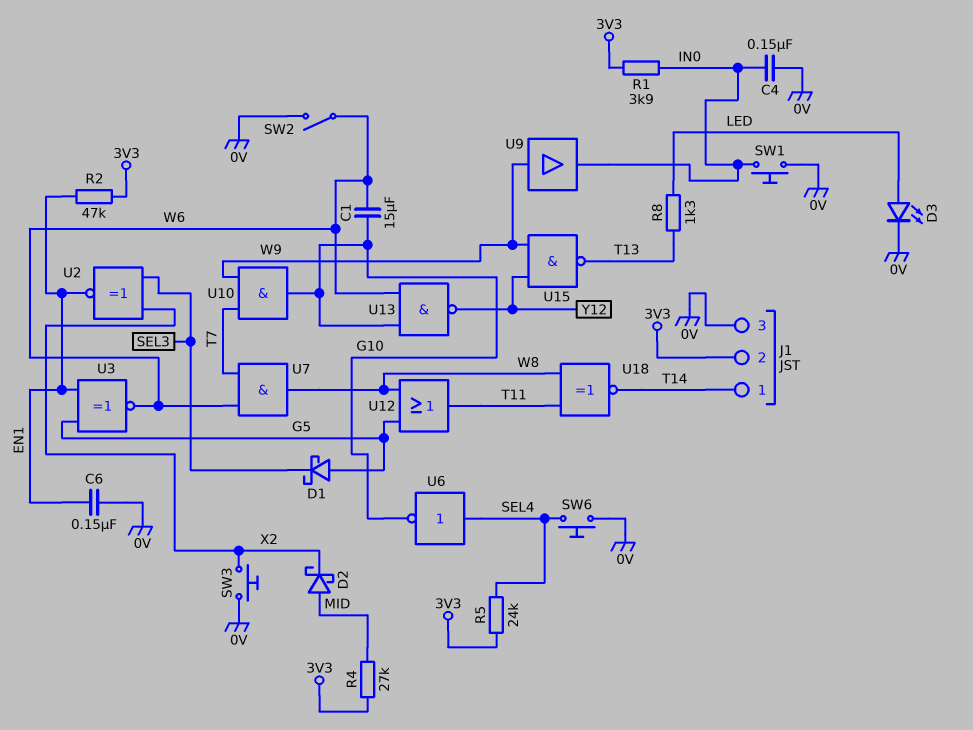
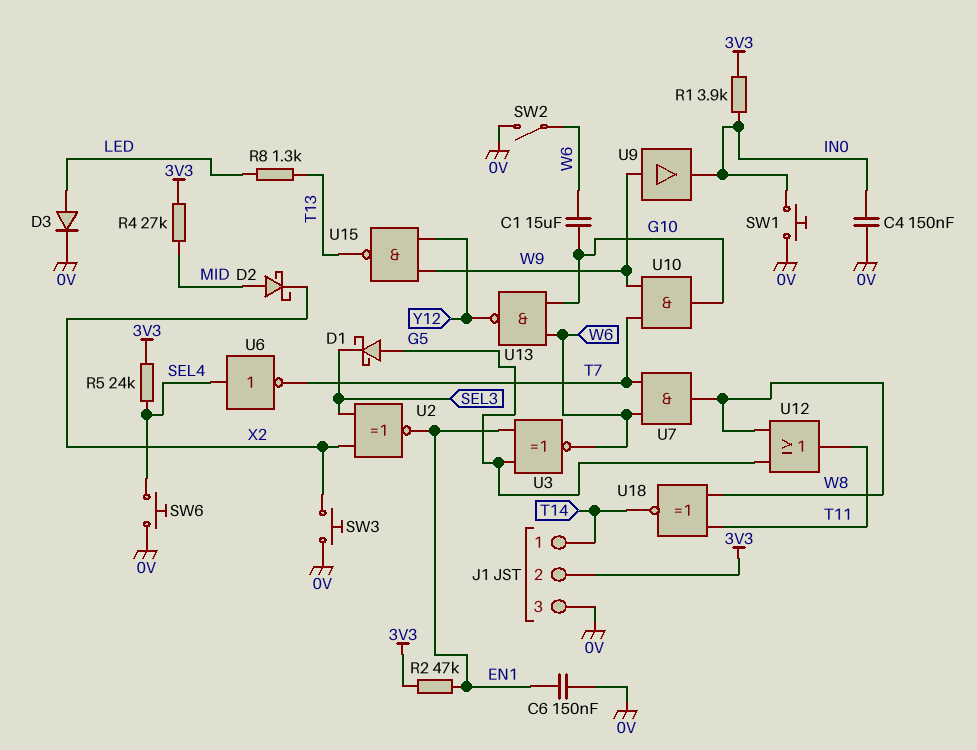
D3: LED (A LED, K 0V) -> diode (A LED, K 0V)
U6: NOT (in SEL4, out G10) -> NOT (in SEL4, out T7)

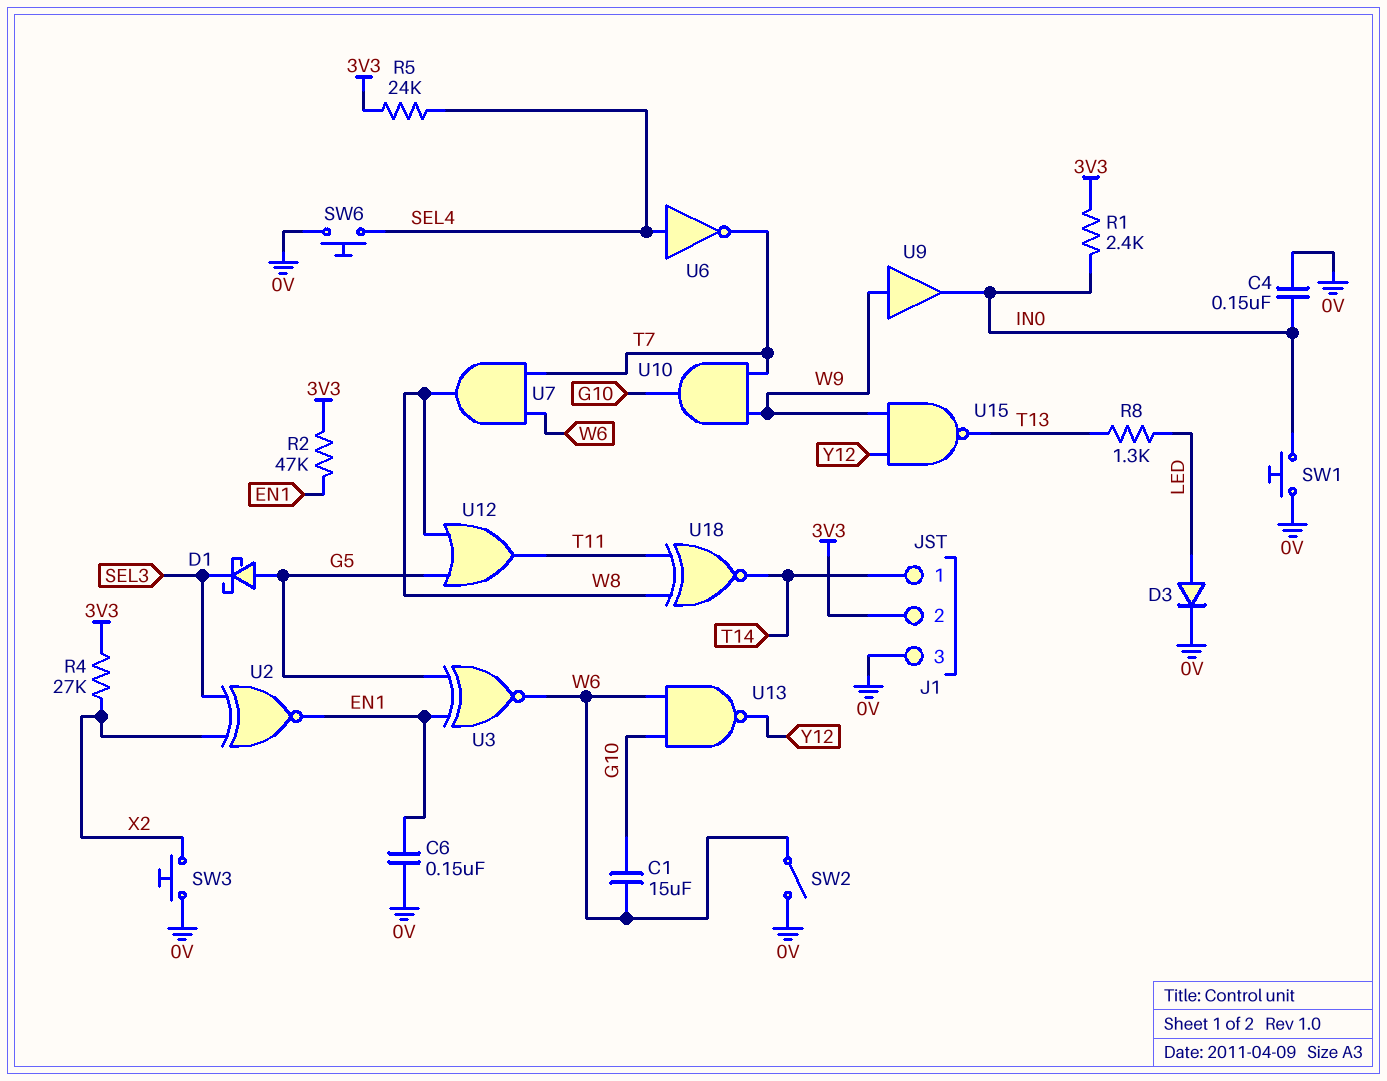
D2: schottky (A MID, K X2) -> none
R1: 3.9k (3V3, IN0) -> 2.4k (3V3, IN0)
R4: 27k (3V3, MID) -> 27k (3V3, X2)

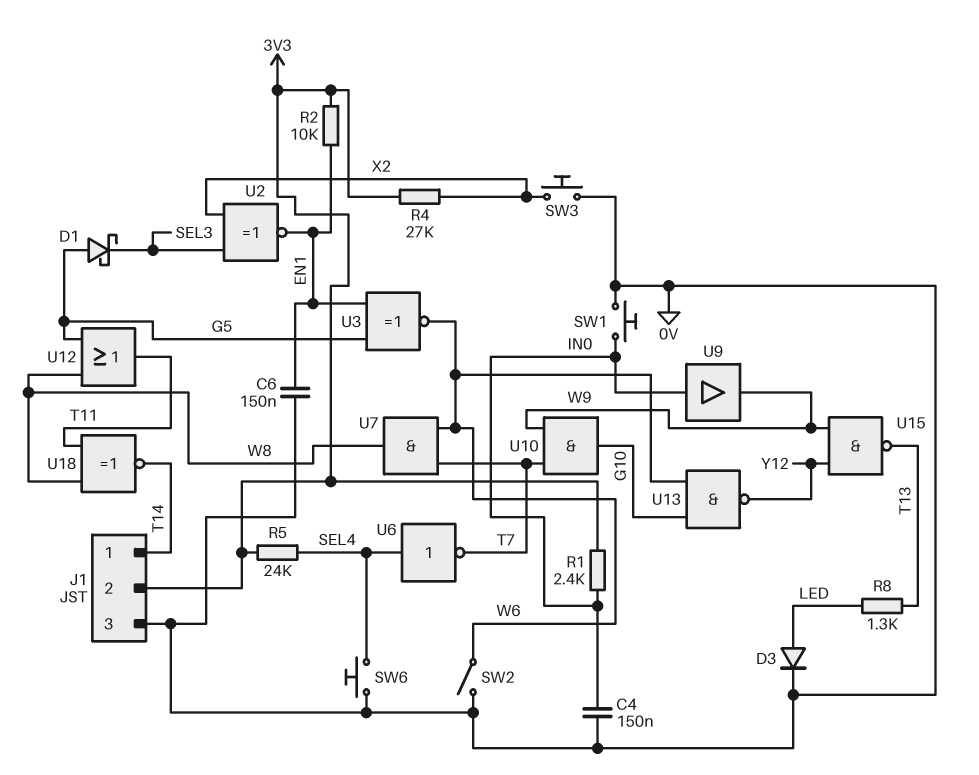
C1: 15uF (G10, W6) -> none
R2: 47k (3V3, EN1) -> 10k (3V3, EN1)
U9: buffer (in W9, out IN0) -> buffer (in IN0, out W9)

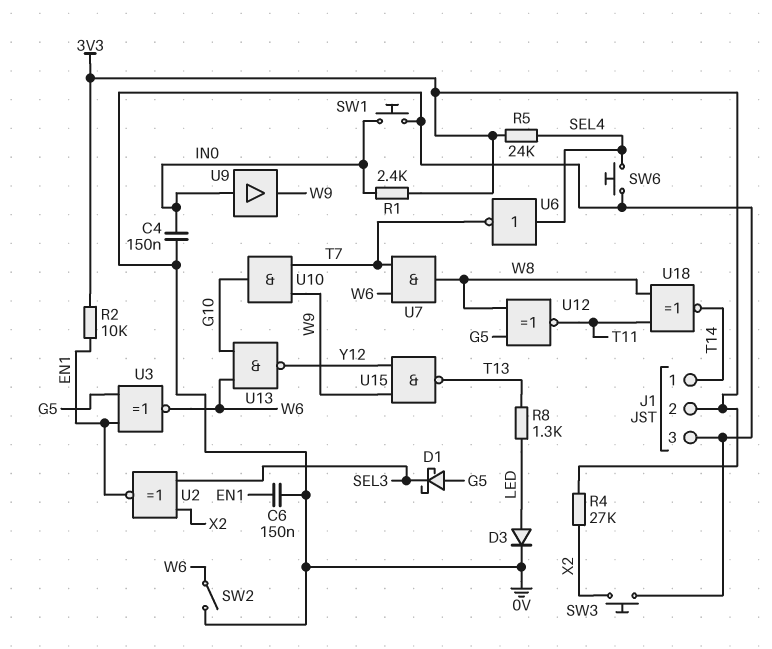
U12: OR (in G5, in W8, out T11) -> XNOR (in G5, in W8, out T11)

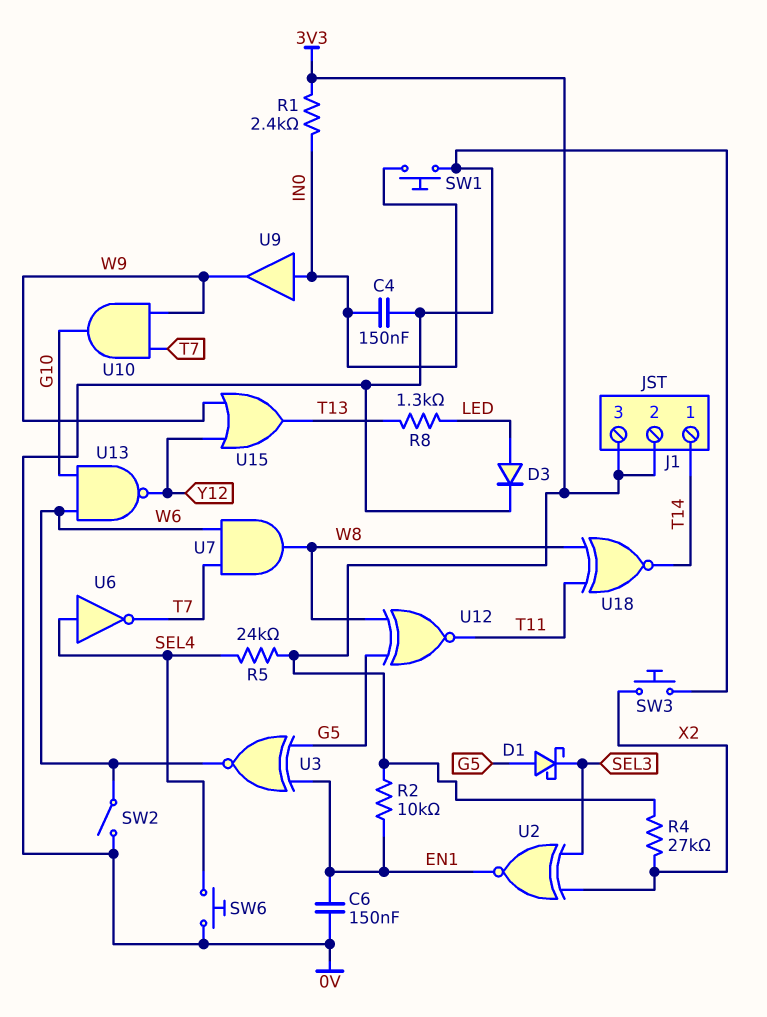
J1 pin 3: 0V -> 3V3
U15: NAND (in W9, in Y12, out T13) -> OR (in W9, in Y12, out T13)

